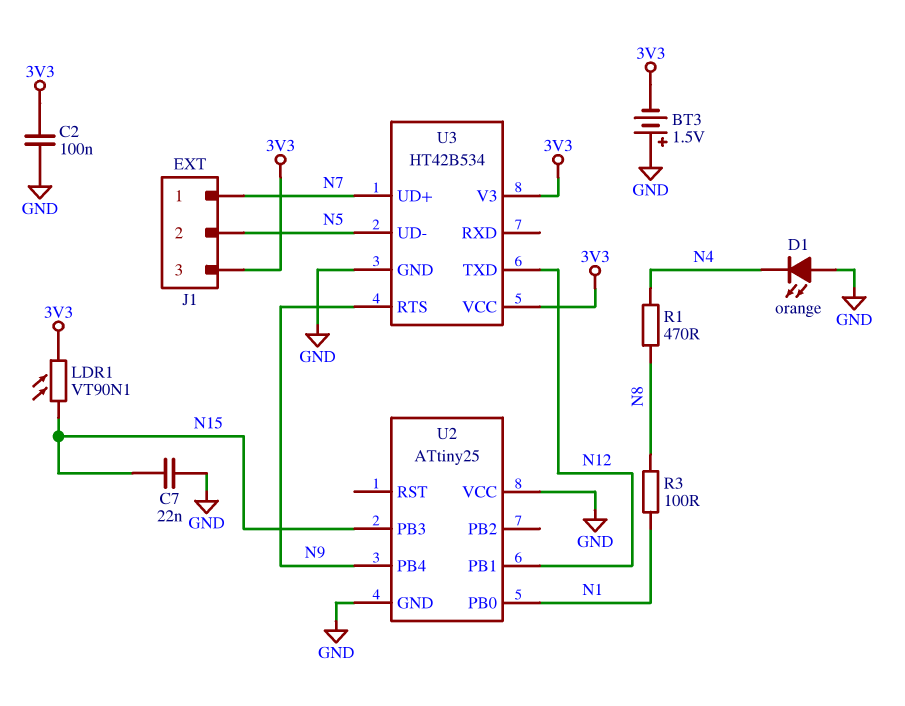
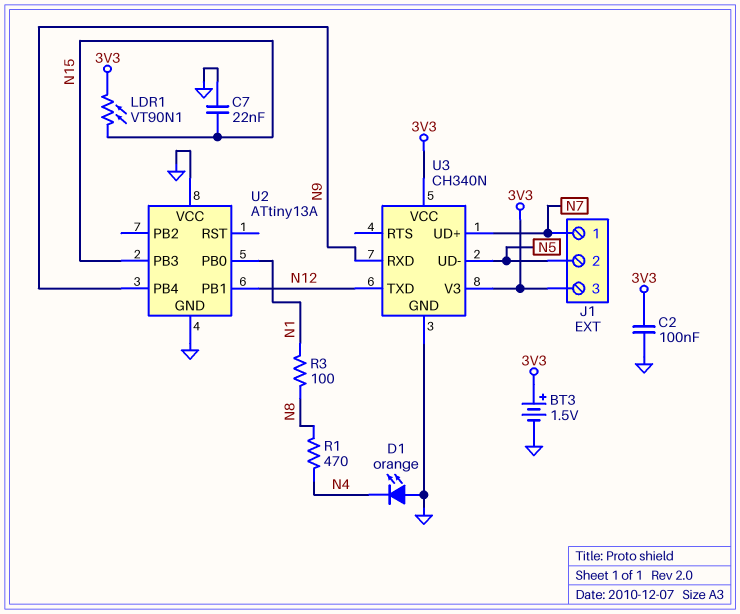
BT3: 1.5V (plus GND, minus 3V3) -> 1.5V (plus 3V3, minus GND)
U2: ATtiny25 -> ATtiny13A
U3: HT42B534 -> CH340N
U3 pin RTS: N9 -> none
U3 pin RXD: none -> N9

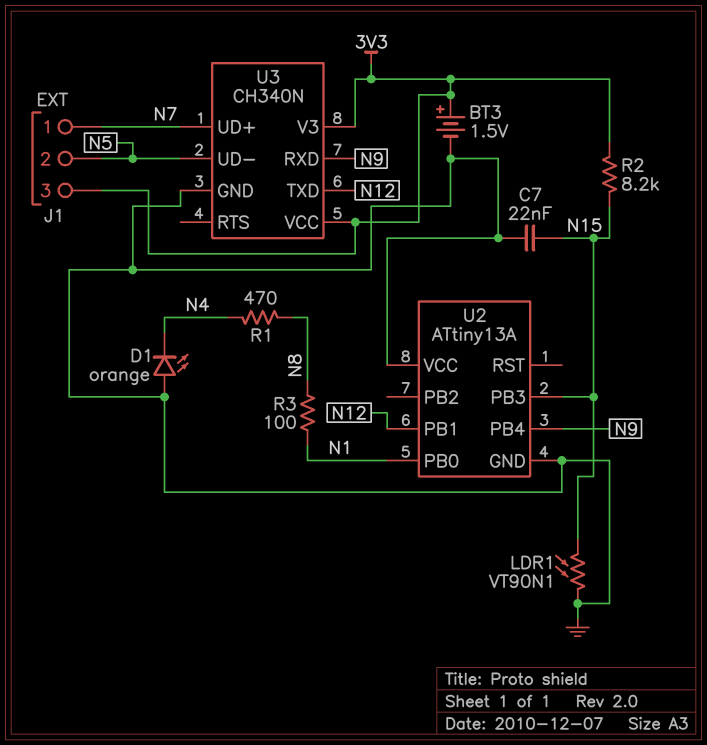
C2: 100nF (3V3, GND) -> none
LDR1: VT90N1 (3V3, N15) -> VT90N1 (GND, N15)
R2: none -> 8.2k (3V3, N15)

